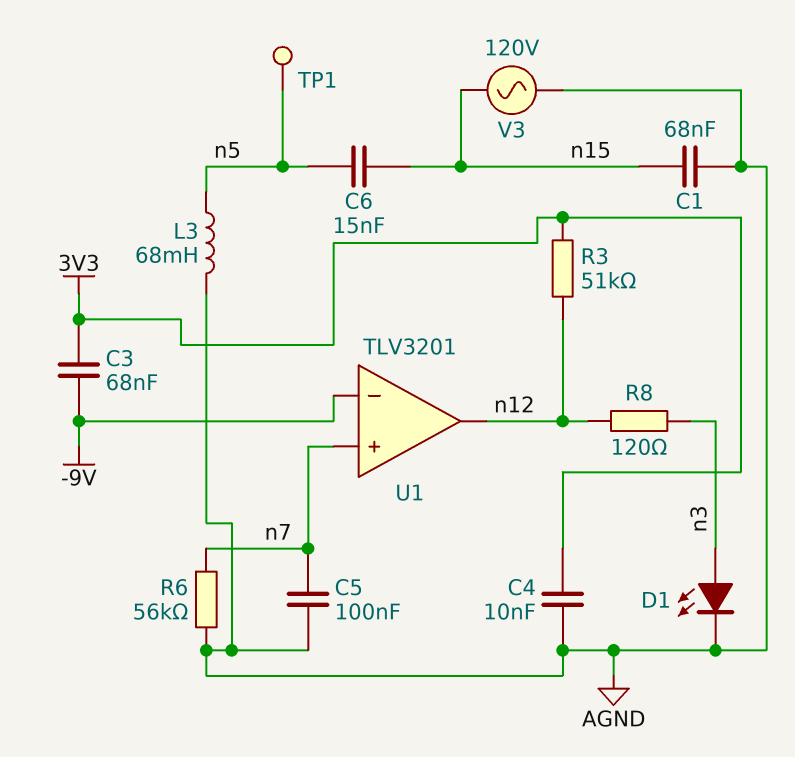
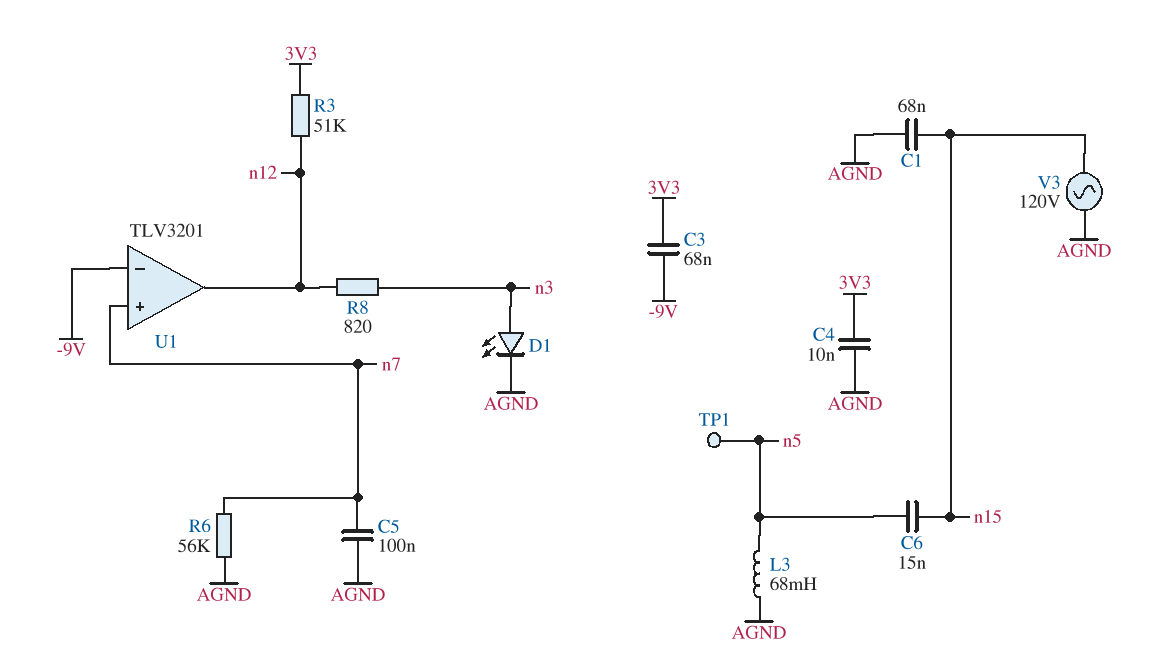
R8: 120 (n3, n12) -> 820 (n3, n12)

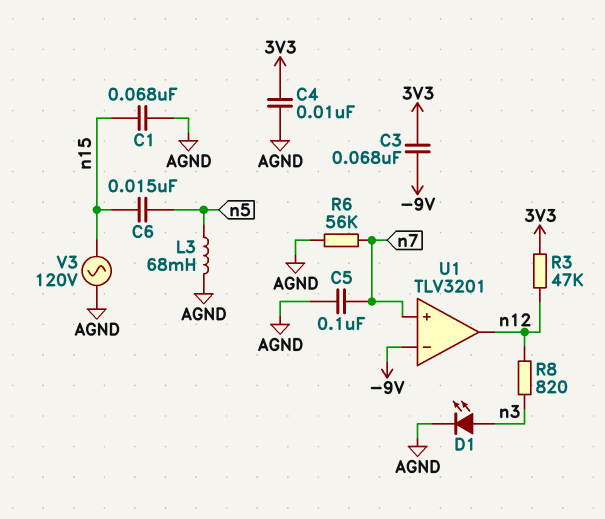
R3: 51k (3V3, n12) -> 47k (3V3, n12)
TP1: test point (n5) -> none

